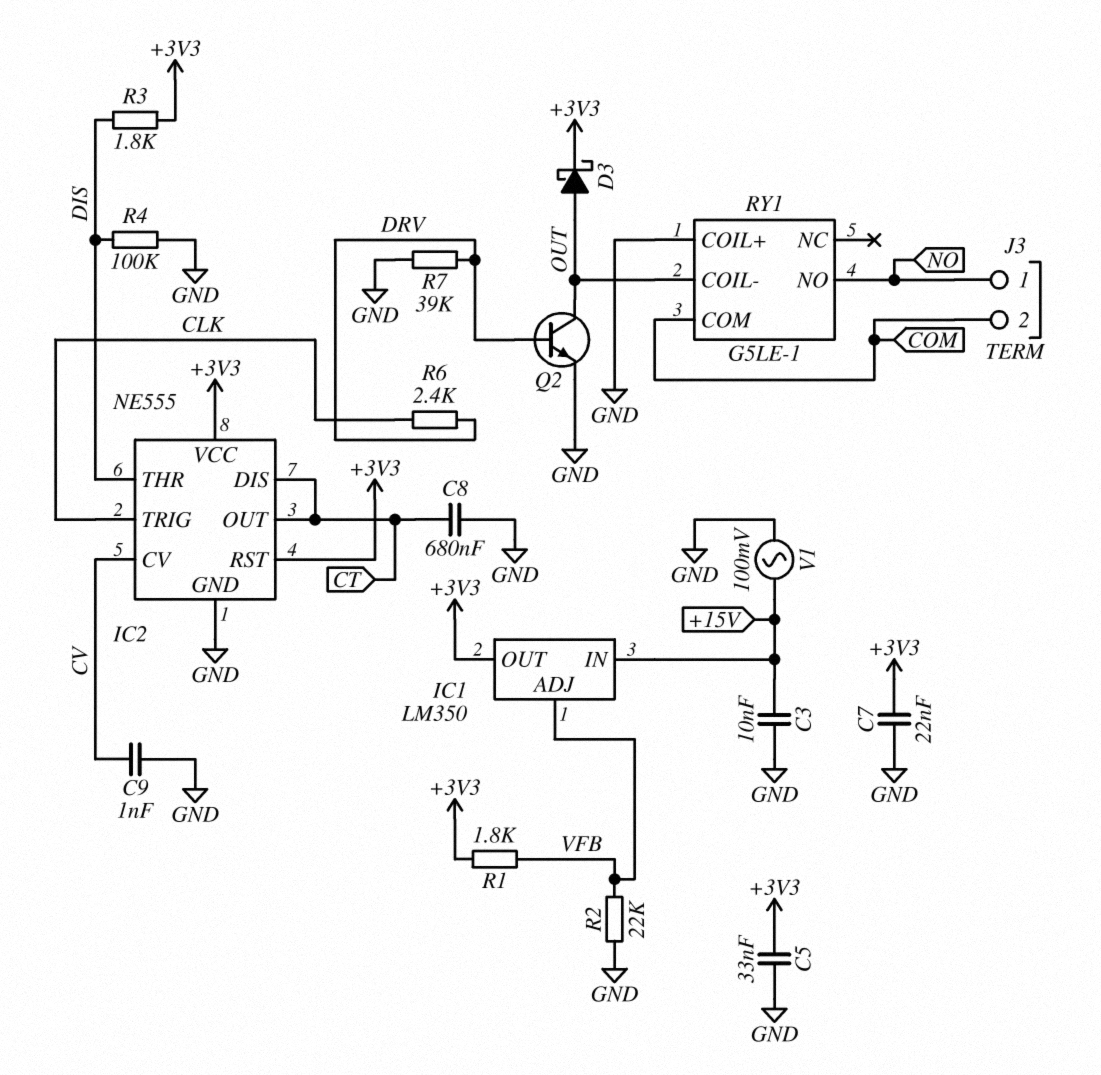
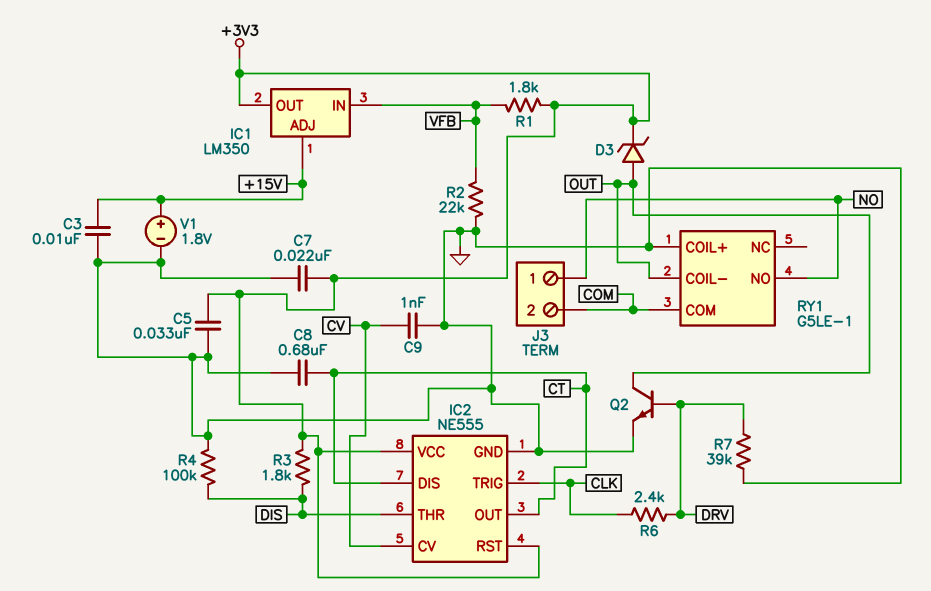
D3: schottky (A OUT, K +3V3) -> zener (A OUT, K +3V3)
IC1 pin ADJ: VFB -> +15V
IC1 pin IN: +15V -> VFB
V1: AC 100mV (+15V, GND) -> 1.8V (plus +15V, minus GND)

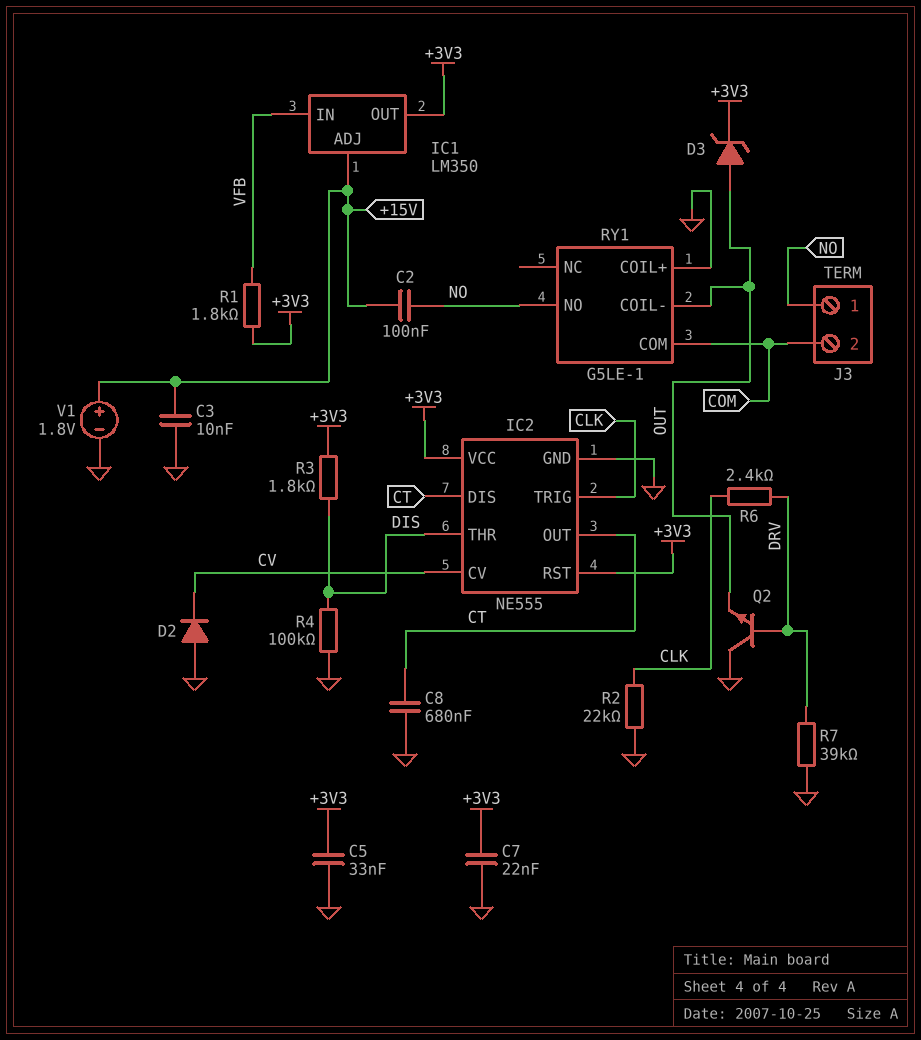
C2: none -> 100nF (+15V, NO)
C9: 1nF (CV, GND) -> none
D2: none -> diode (A GND, K CV)
Q2: NPN (B DRV, C OUT, E GND) -> NPN (B DRV, C GND, E OUT)
R2: 22k (GND, VFB) -> 22k (CLK, GND)

